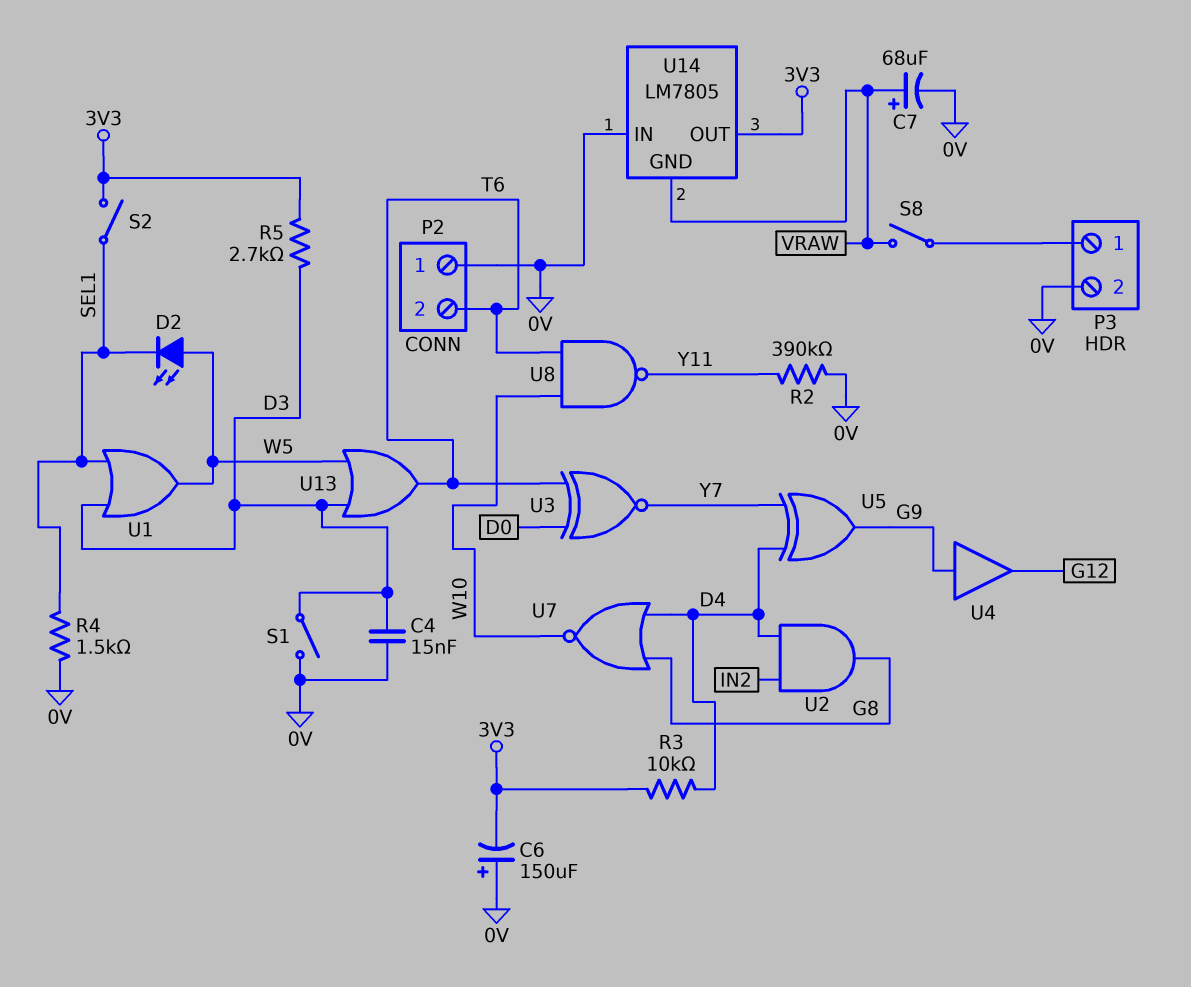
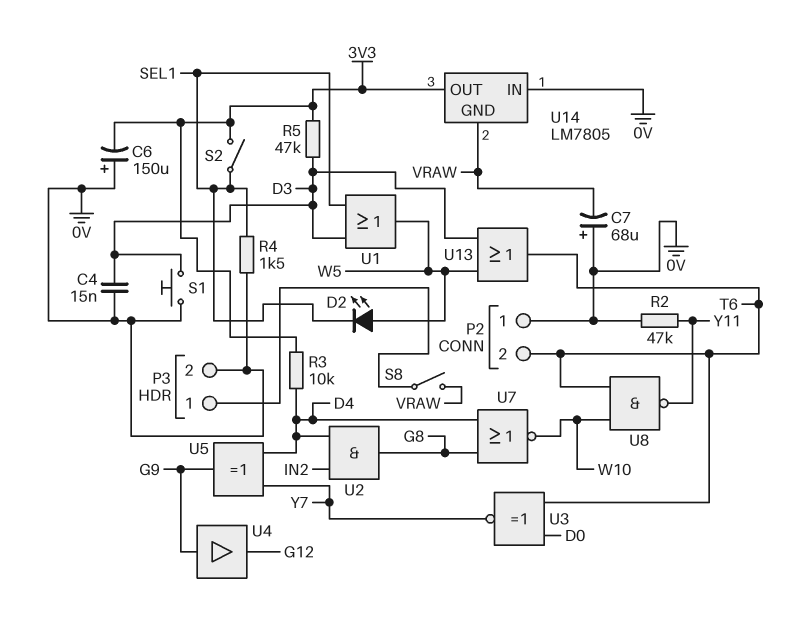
C7: 68uF (plus VRAW, minus 0V) -> 68uF (plus 0V, minus VRAW)
R2: 390k (0V, Y11) -> 47k (0V, Y11)
R5: 2.7k (3V3, D3) -> 47k (3V3, D3)
S1: switch (0V, D3) -> button (0V, D3)

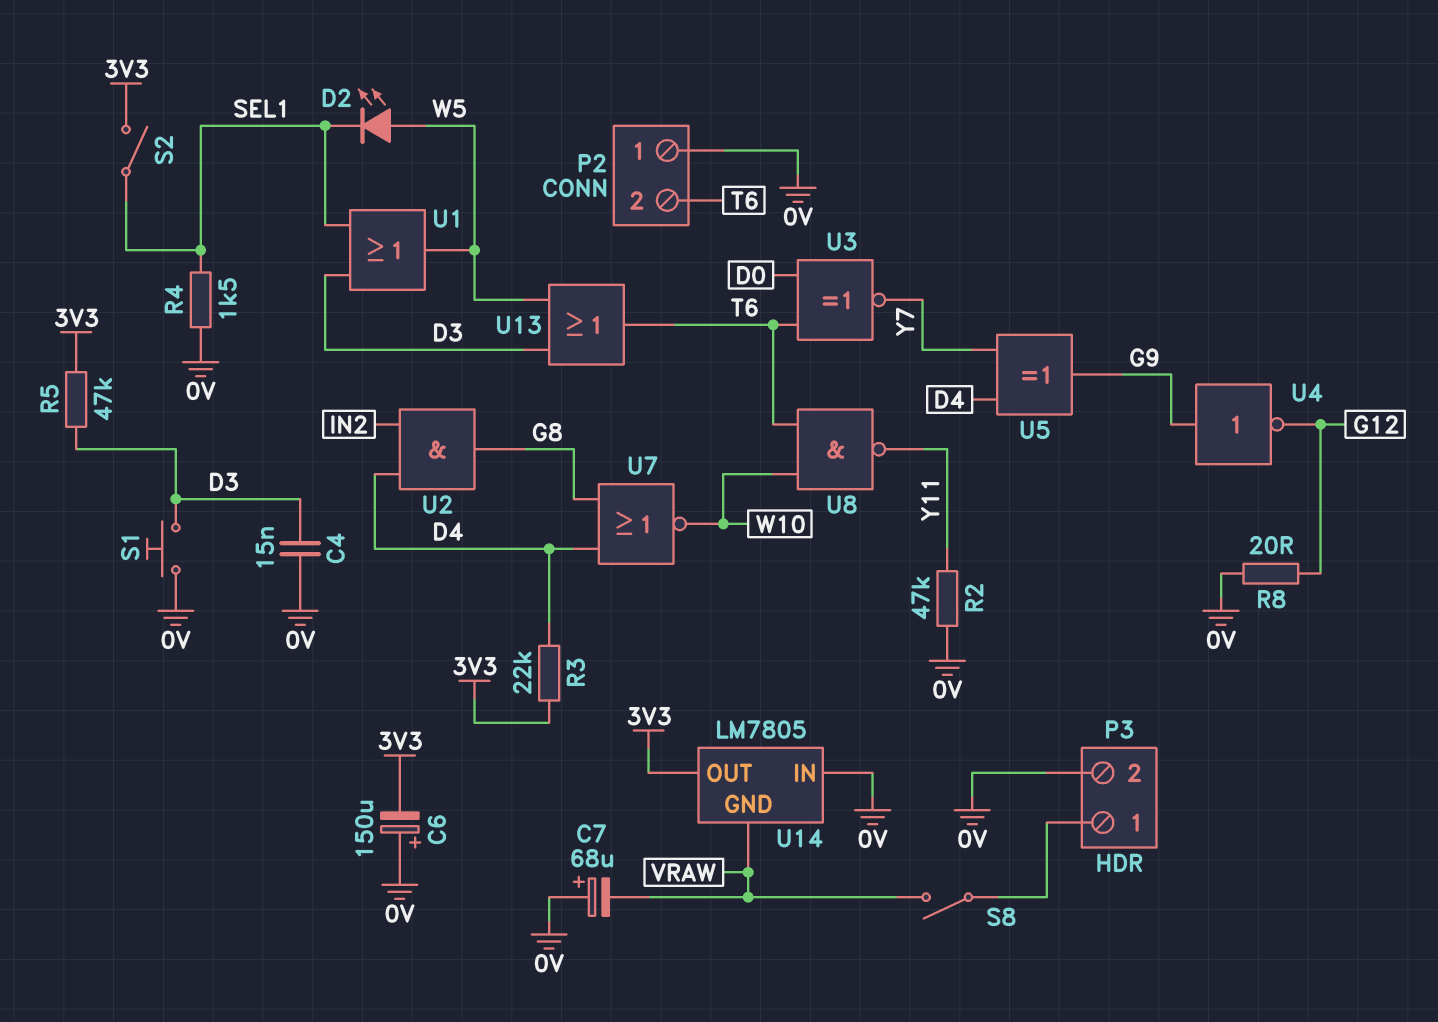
R3: 10k (3V3, D4) -> 22k (3V3, D4)
R8: none -> 20 (0V, G12)
U4: buffer (in G9, out G12) -> NOT (in G9, out G12)

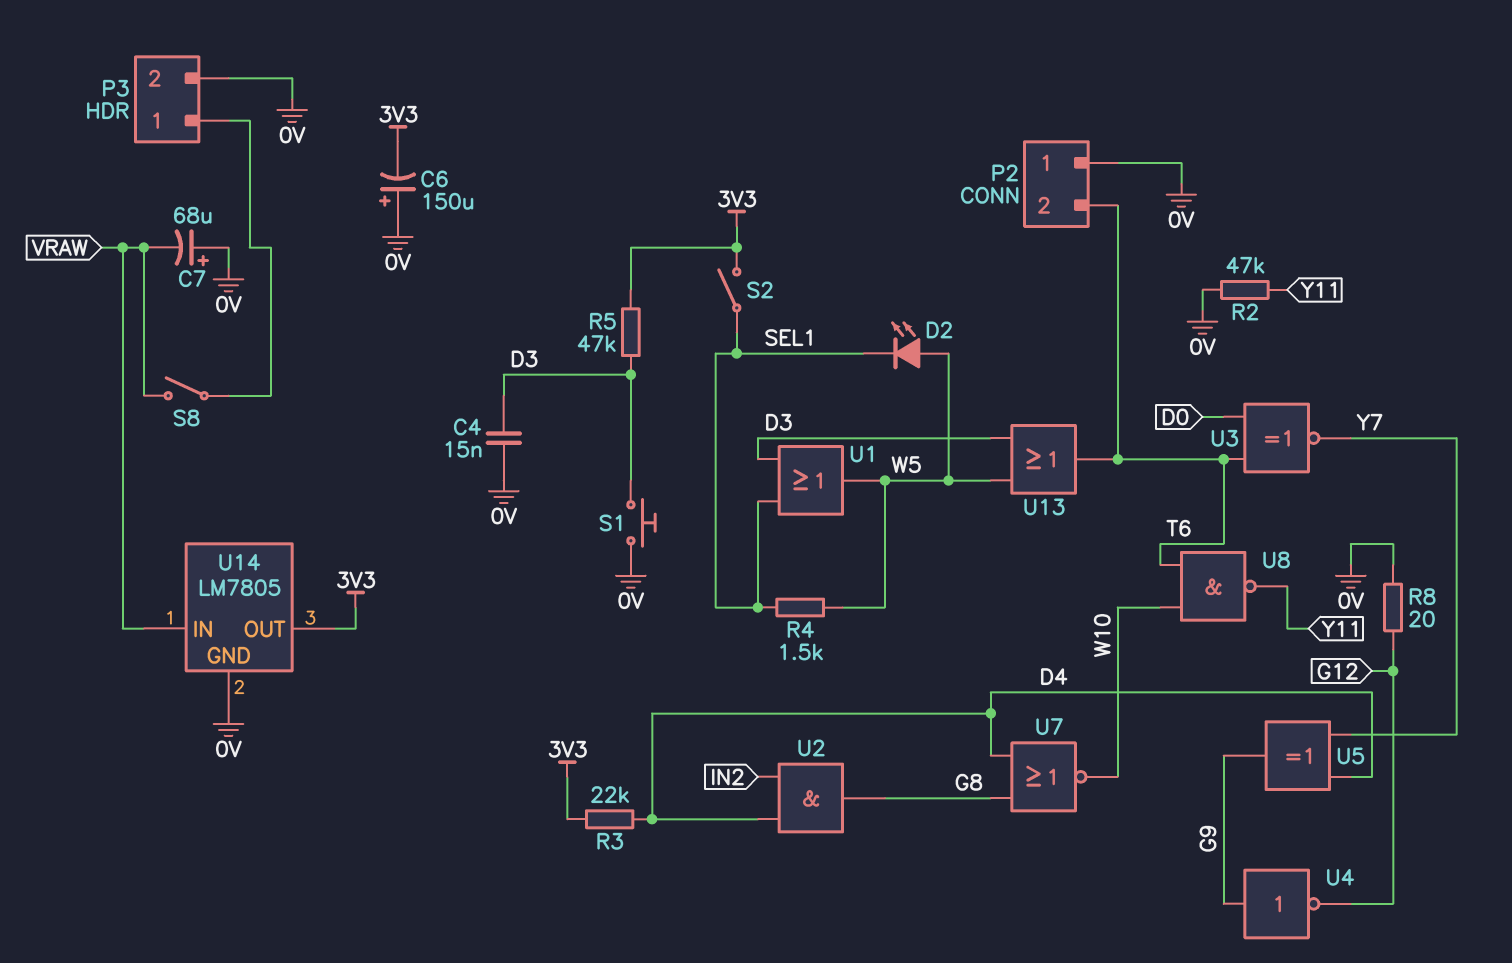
R4: 1.5k (0V, SEL1) -> 1.5k (SEL1, W5)
U14 pin GND: VRAW -> 0V
U14 pin IN: 0V -> VRAW

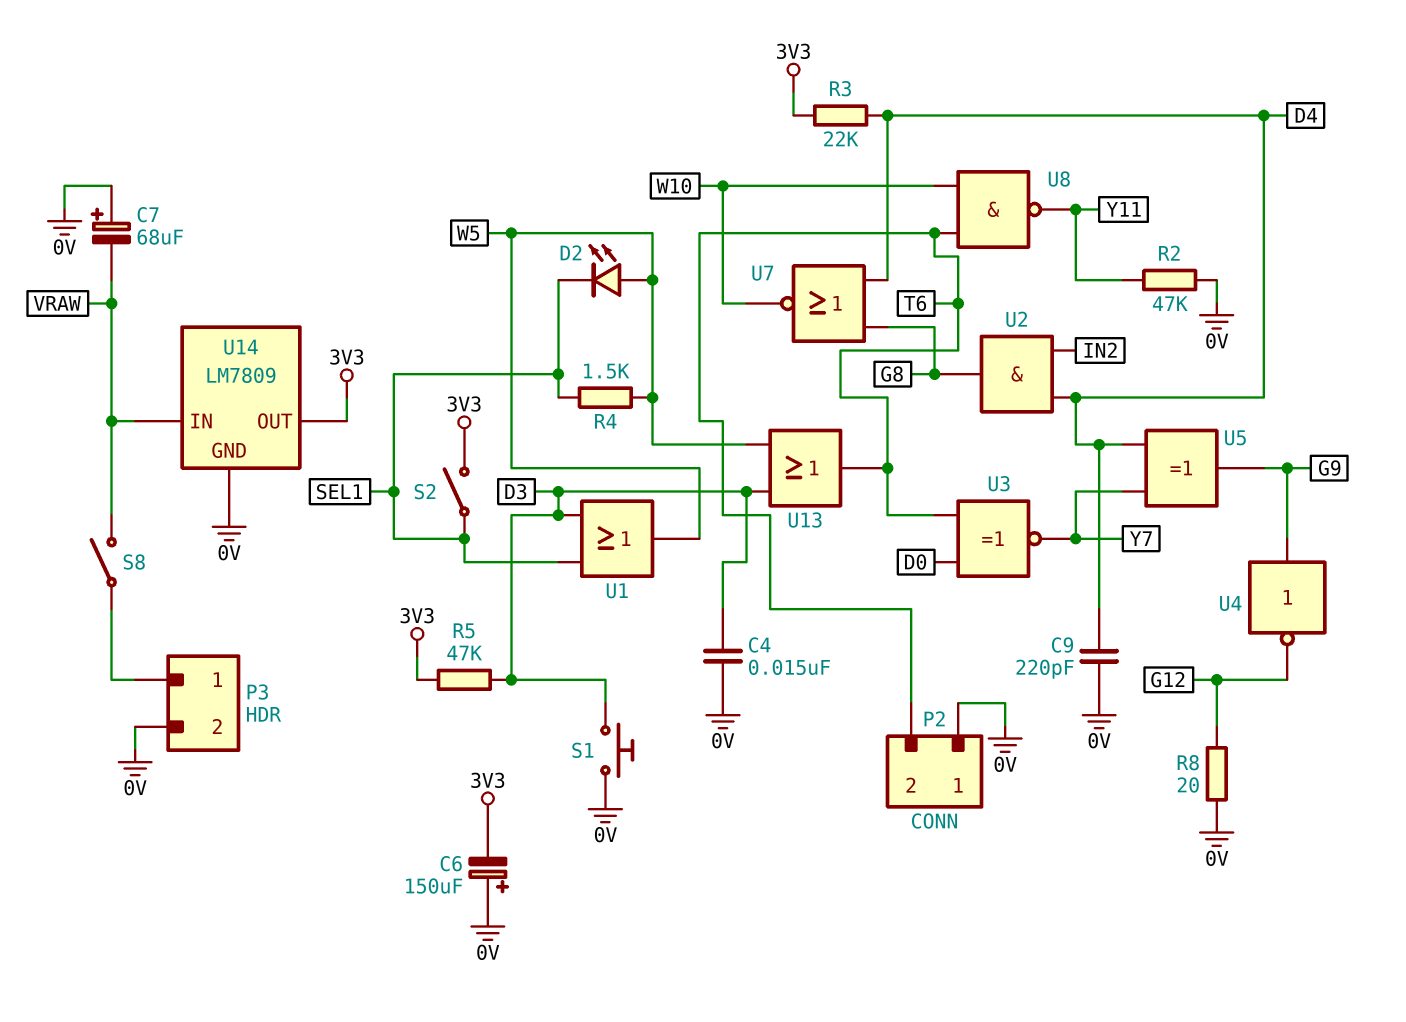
C9: none -> 220pF (0V, D4)
U14: LM7805 -> LM7809

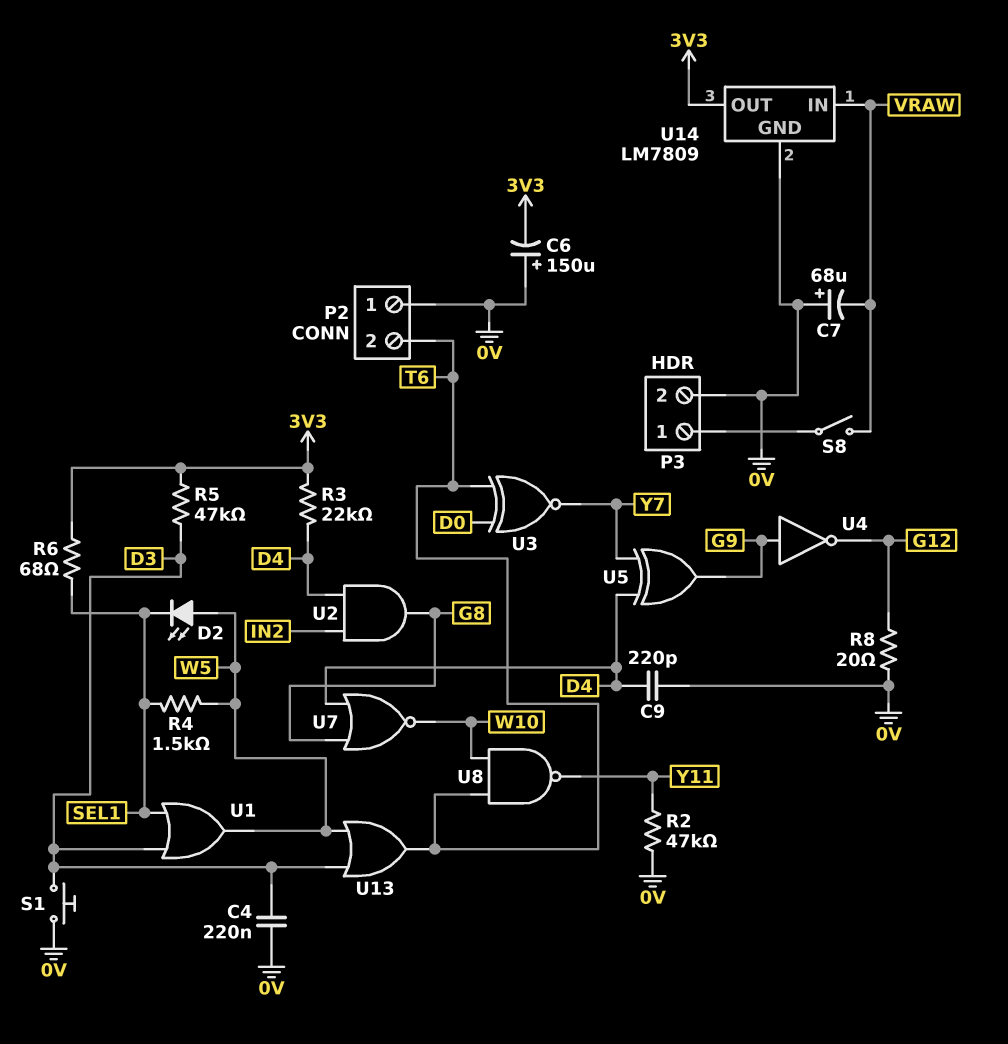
C4: 15nF (0V, D3) -> 220nF (0V, D3)
R6: none -> 68 (3V3, SEL1)
S2: switch (3V3, SEL1) -> none

